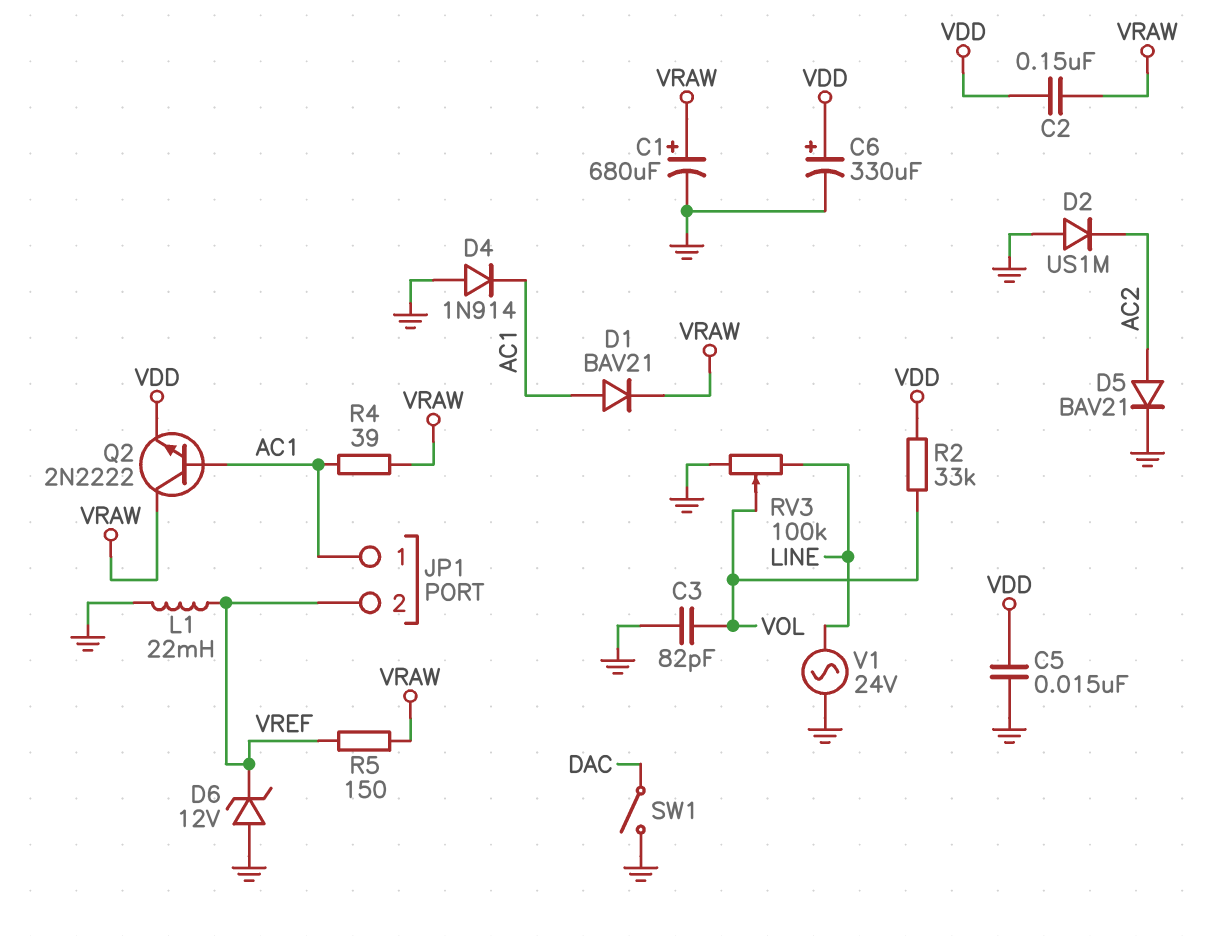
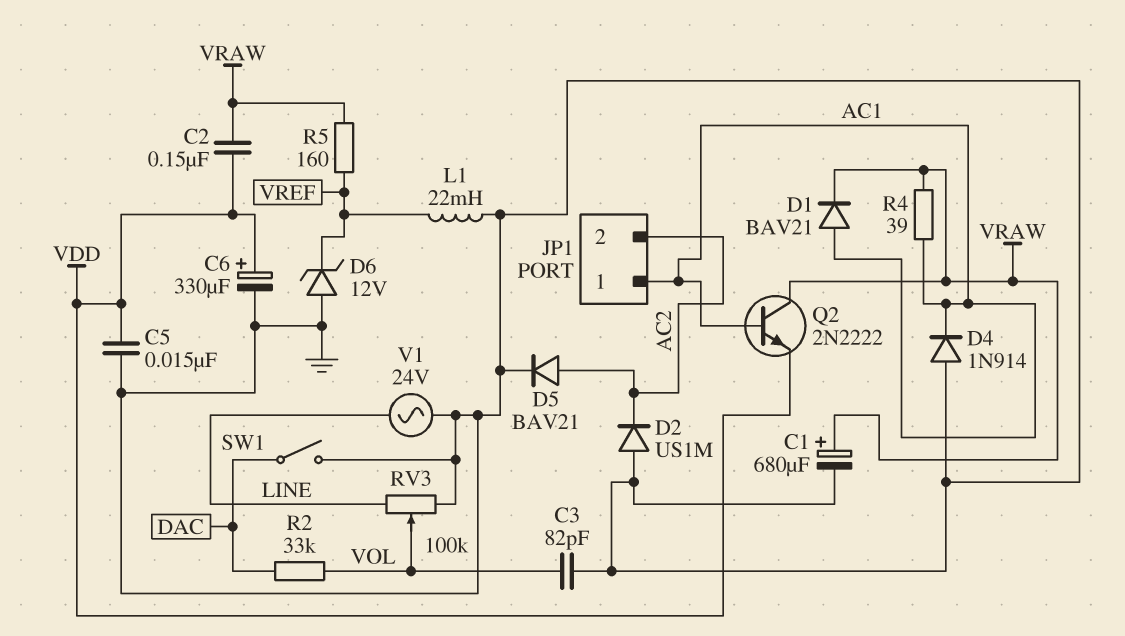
JP1 pin 2: VREF -> AC2
R2: 33k (VDD, VOL) -> 33k (DAC, VOL)
R5: 150 (VRAW, VREF) -> 160 (VRAW, VREF)

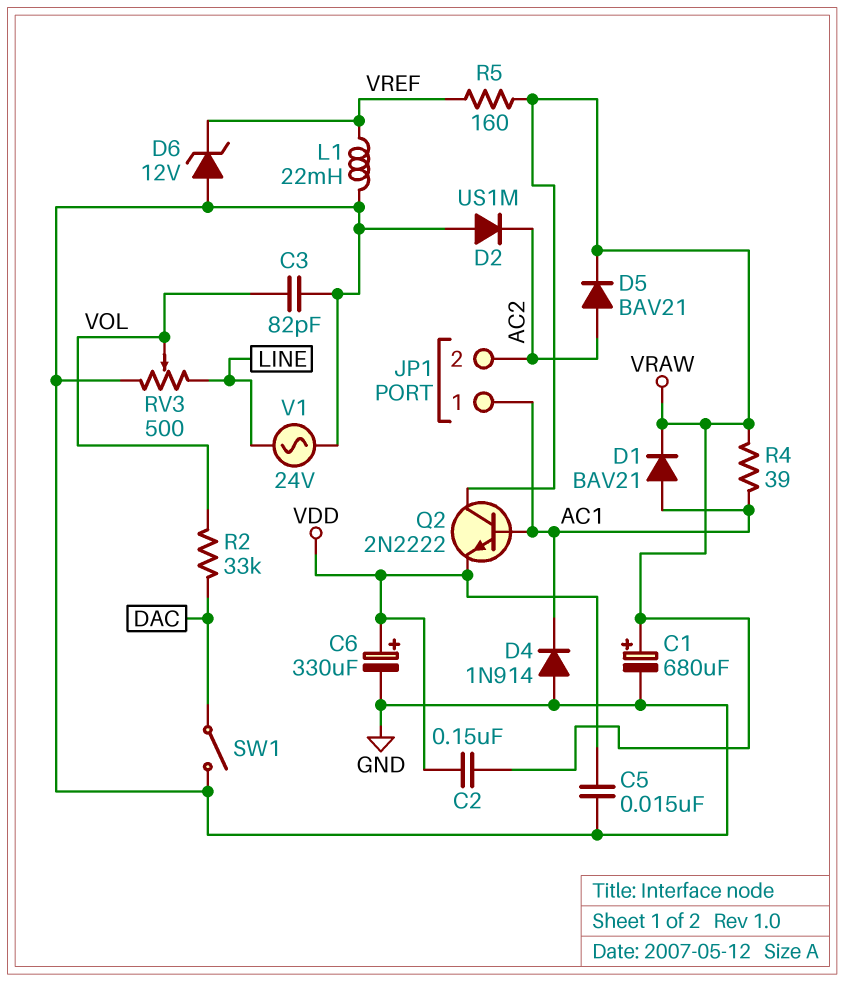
D5: diode BAV21 (A AC2, K GND) -> diode BAV21 (A AC2, K VRAW)
RV3: 100k (GND, LINE, wiper VOL) -> 500 (GND, LINE, wiper VOL)

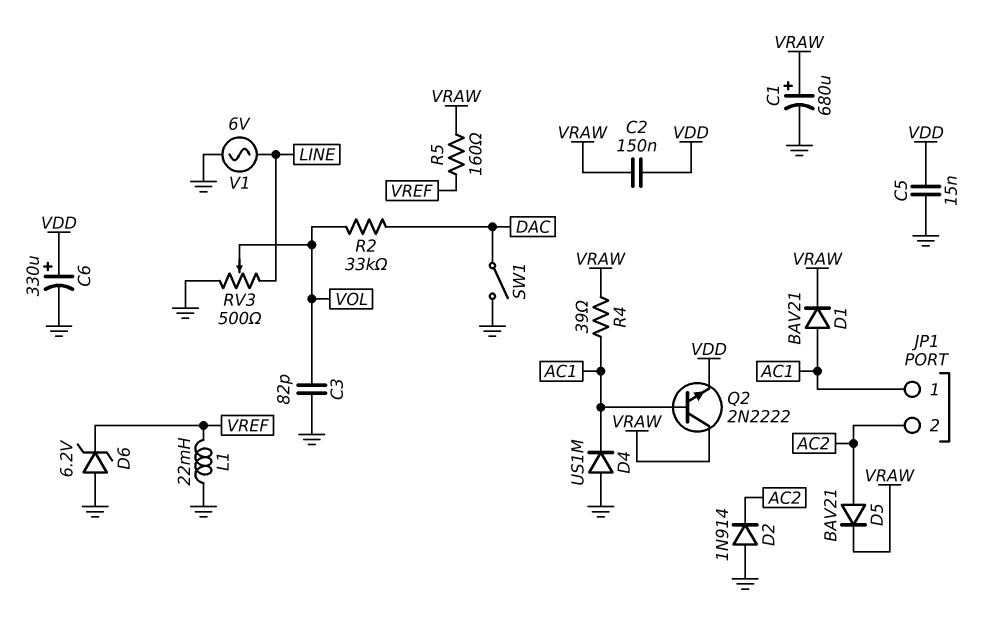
D2: diode US1M (A GND, K AC2) -> diode 1N914 (A GND, K AC2)
D4: diode 1N914 (A GND, K AC1) -> diode US1M (A GND, K AC1)
D6: zener 12V (A GND, K VREF) -> zener 6.2V (A GND, K VREF)
V1: AC 24V (GND, LINE) -> AC 6V (GND, LINE)

